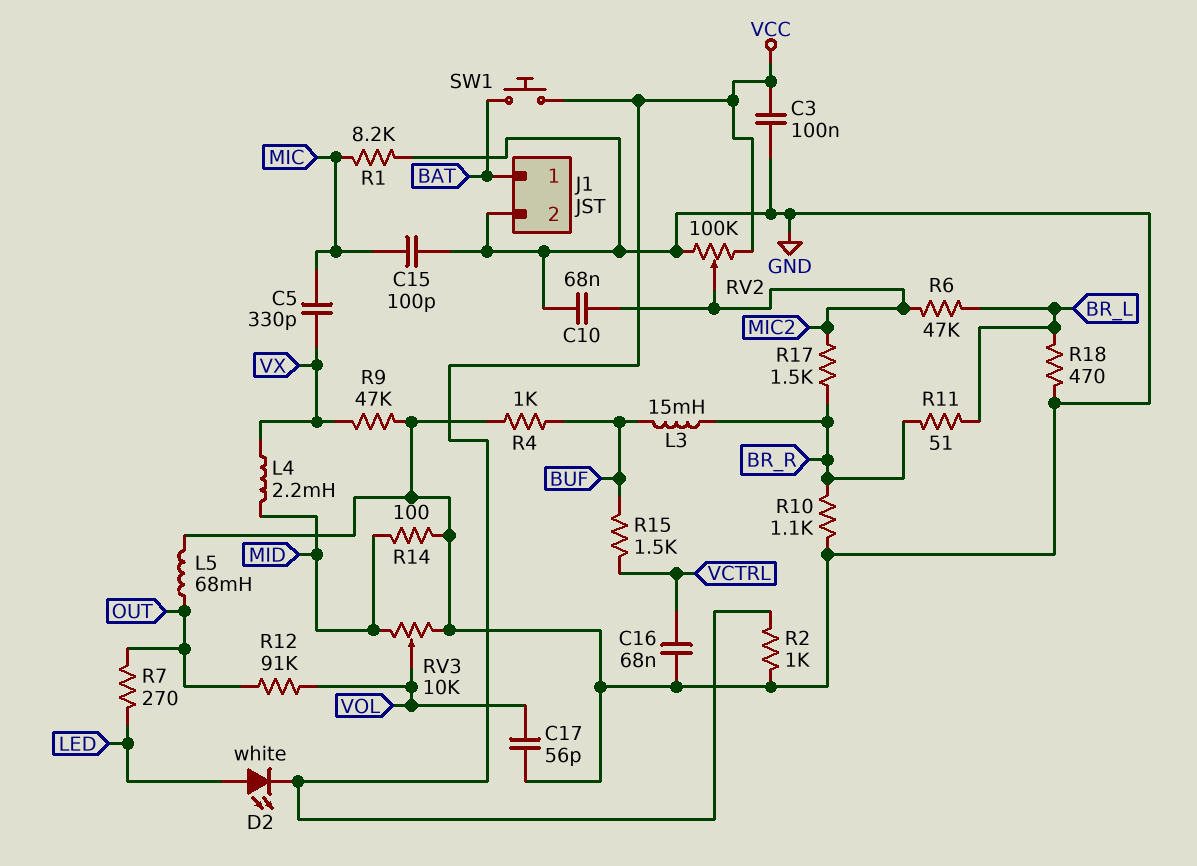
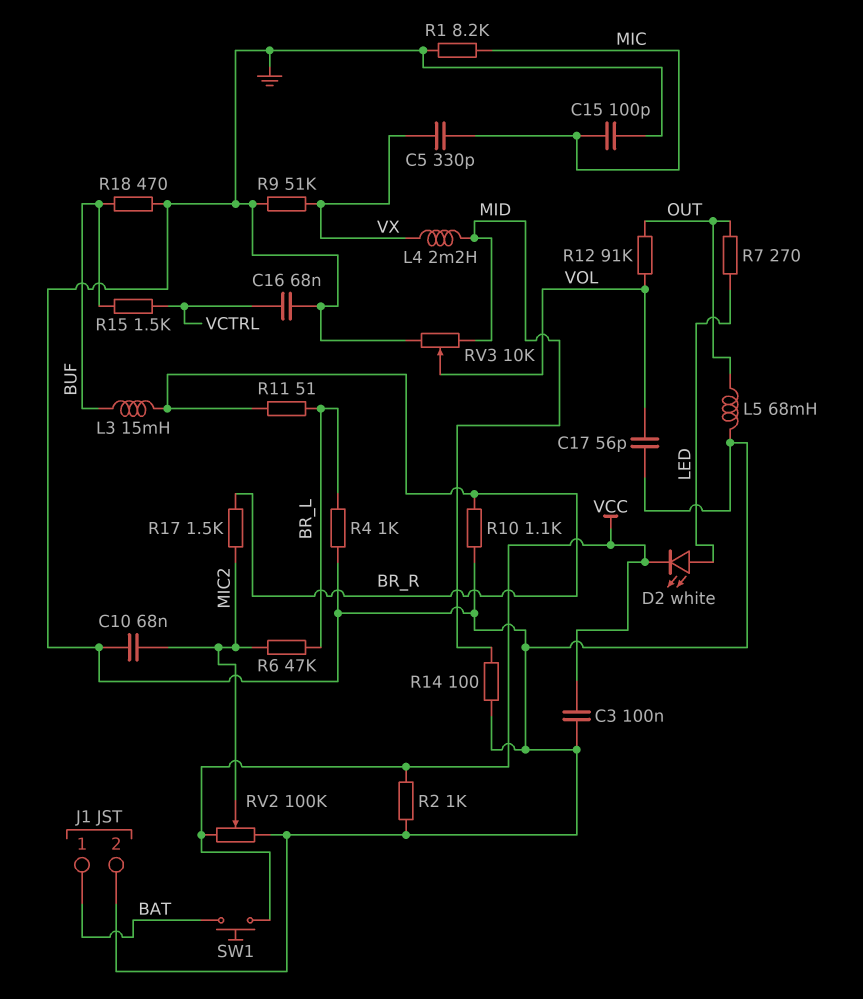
R4: 1k (BUF, GND) -> 1k (BR_L, GND)
R9: 47k (GND, VX) -> 51k (GND, VX)
R18: 470 (BR_L, GND) -> 470 (BUF, GND)

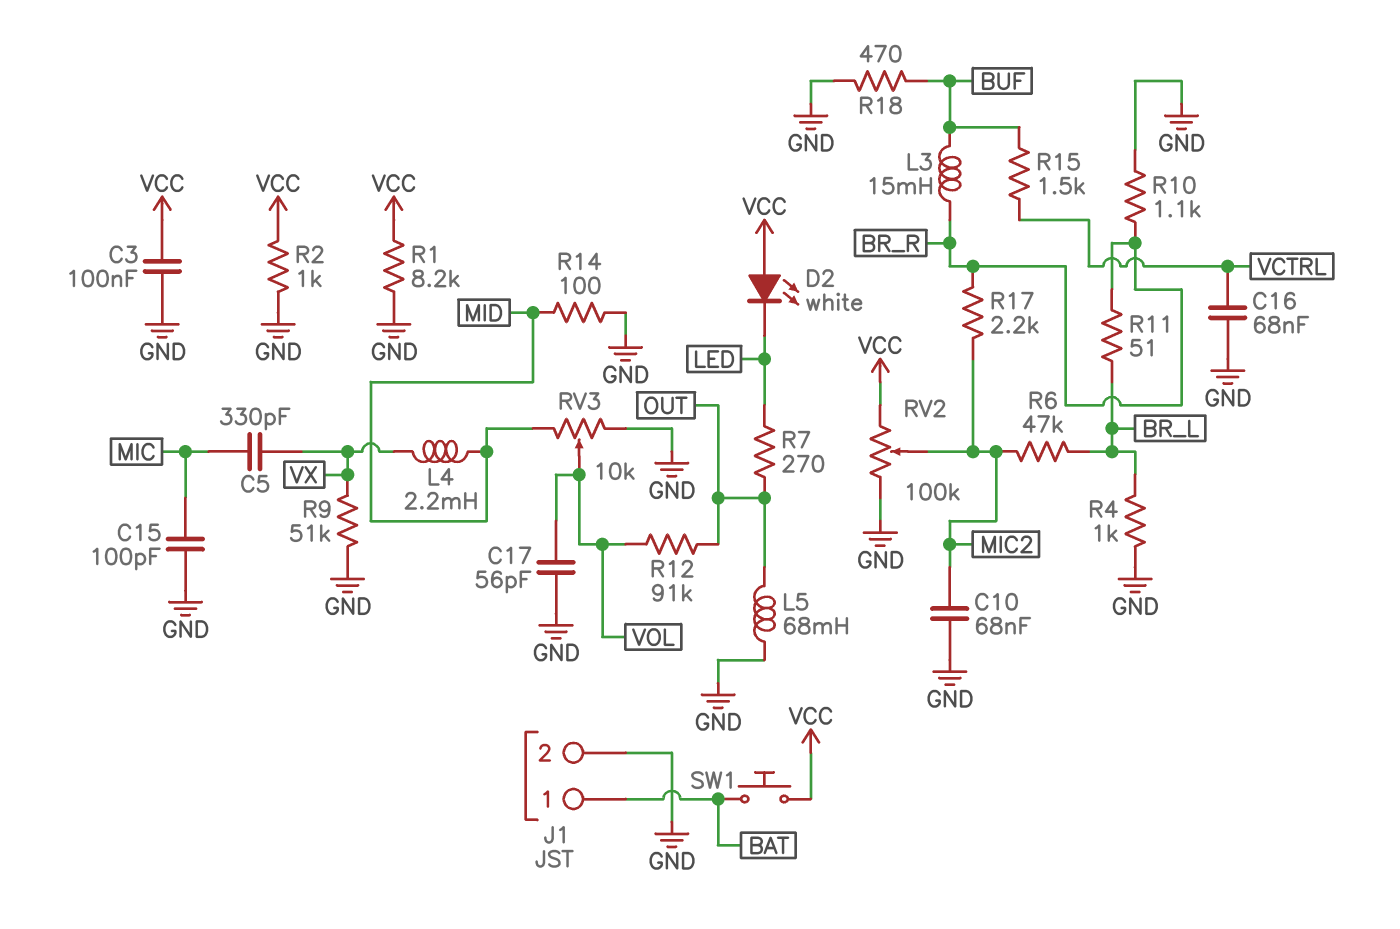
D2: LED white (A LED, K VCC) -> LED white (A VCC, K LED)
R1: 8.2k (GND, MIC) -> 8.2k (GND, VCC)
R17: 1.5k (BR_R, MIC2) -> 2.2k (BR_R, MIC2)

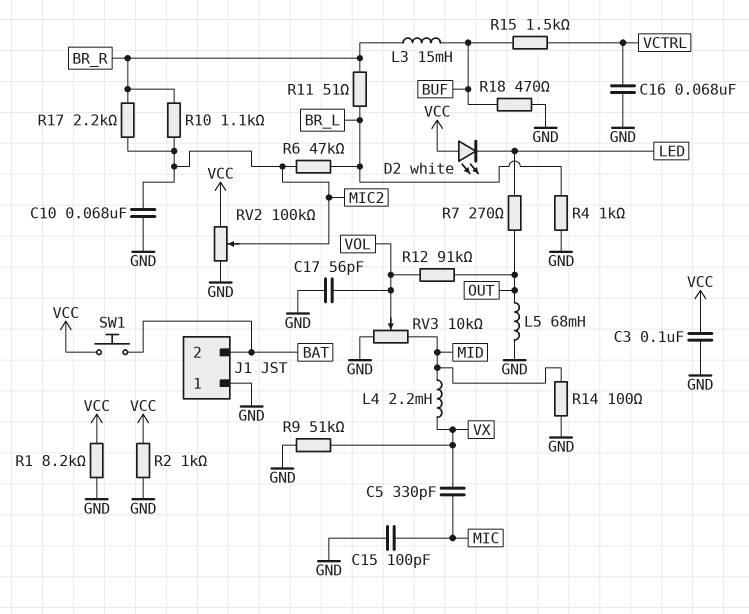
J1 pin 1: BAT -> GND
J1 pin 2: GND -> BAT
R10: 1.1k (BR_R, GND) -> 1.1k (BR_R, MIC2)

